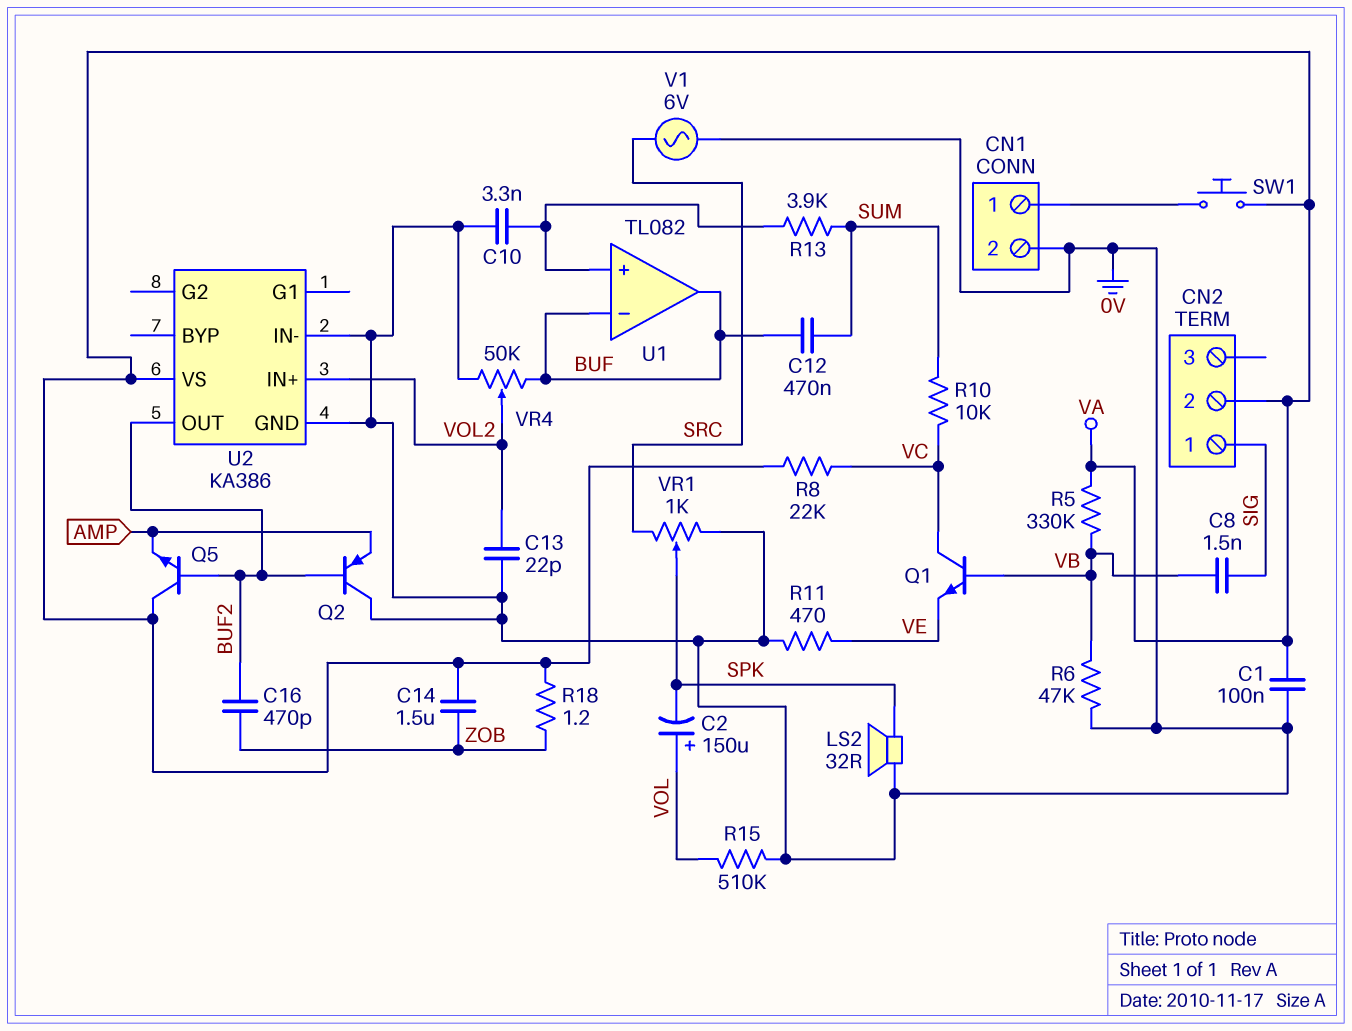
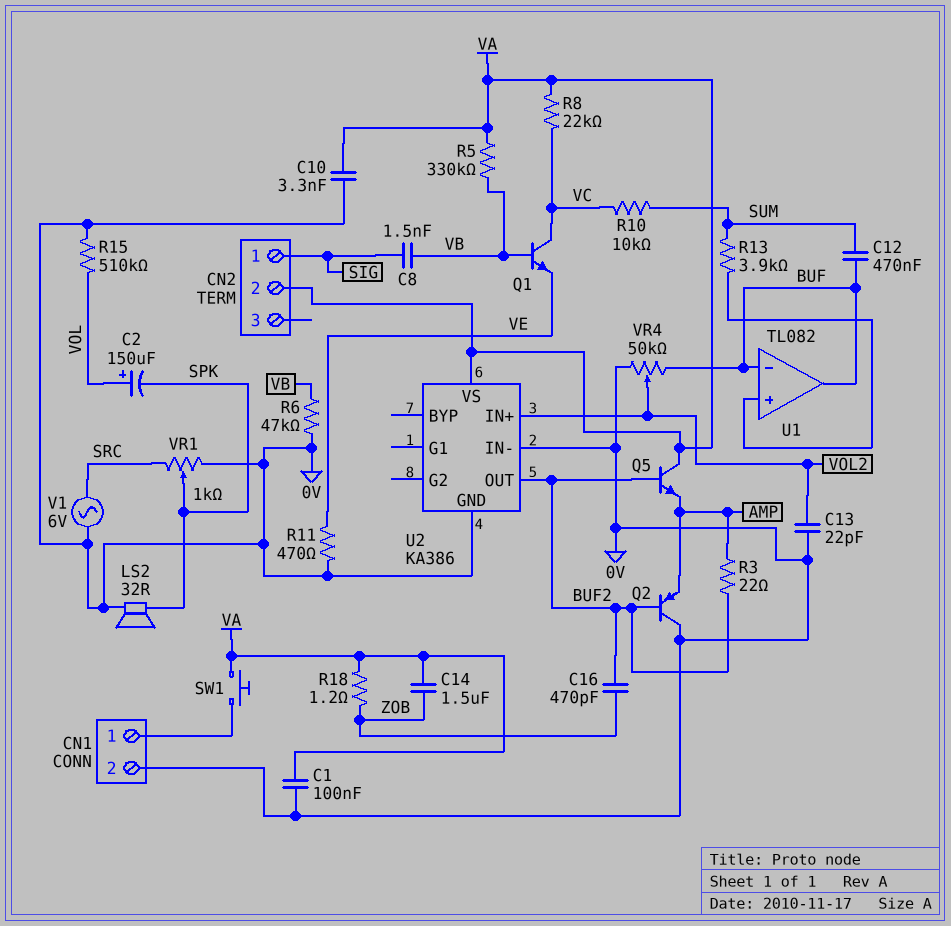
C10: 3.3nF (0V, U1/in+) -> 3.3nF (0V, VA)
R3: none -> 22 (AMP, BUF2)

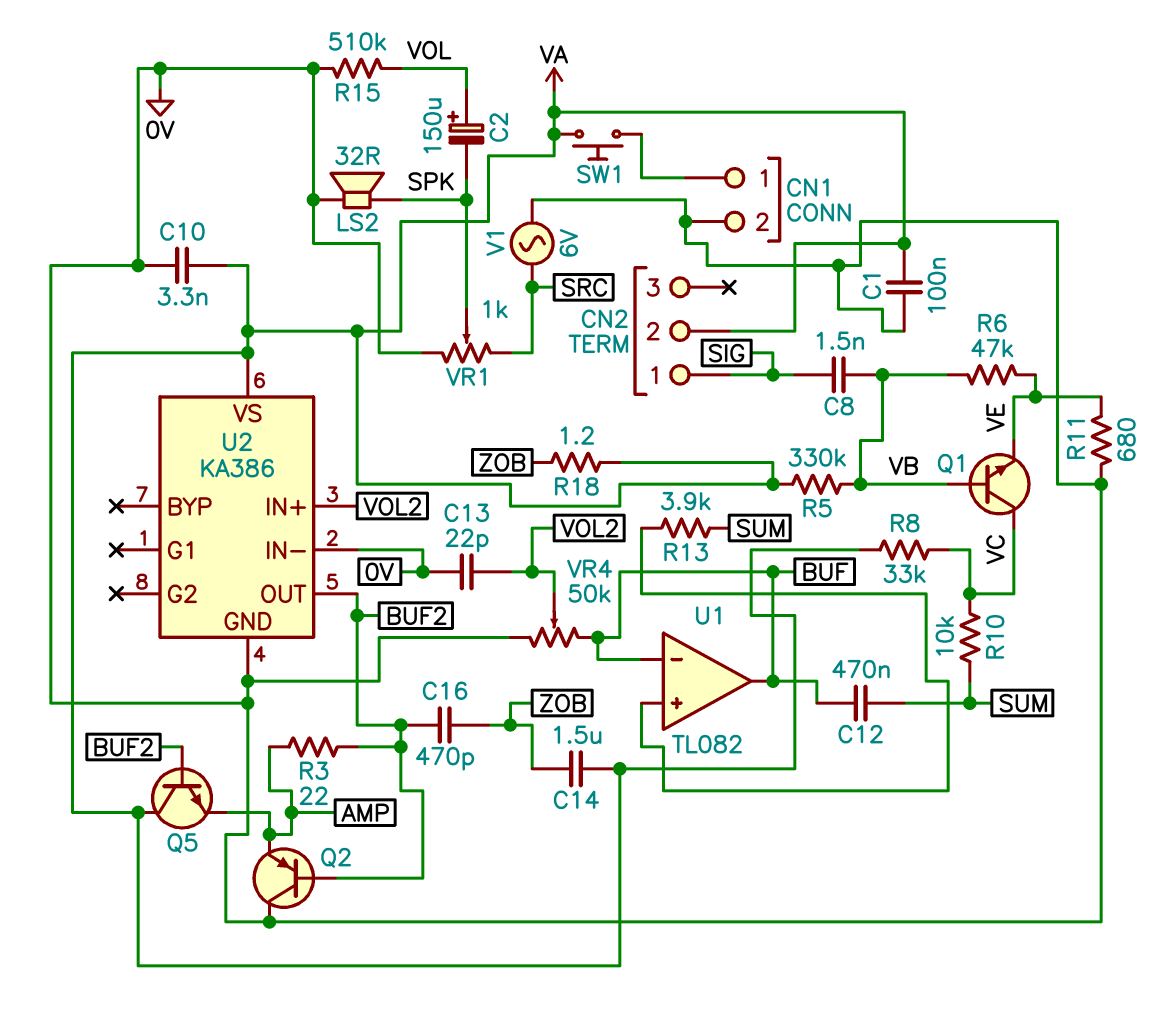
R6: 47k (0V, VB) -> 47k (VB, VE)
R8: 22k (VA, VC) -> 33k (VA, VC)
R11: 470 (0V, VE) -> 680 (0V, VE)

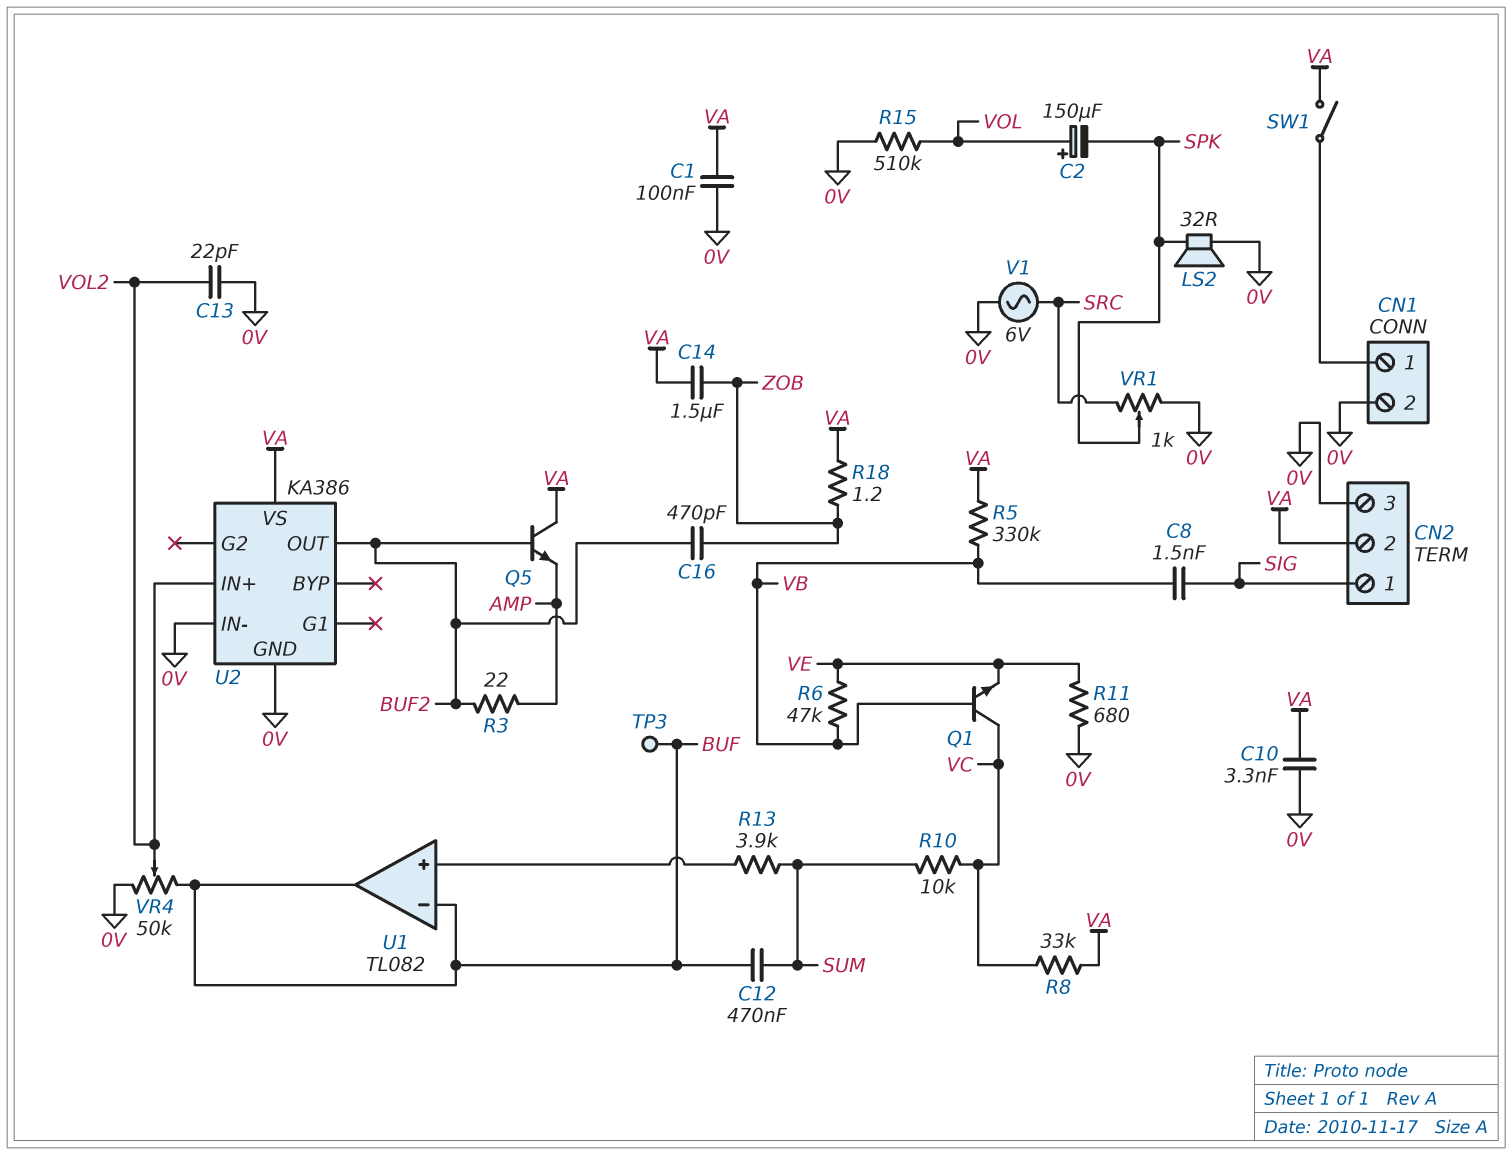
CN2 pin 3: none -> 0V
Q2: PNP (B BUF2, C 0V, E AMP) -> none
SW1: button (CN1/1, VA) -> switch (CN1/1, VA)
TP3: none -> test point (BUF)

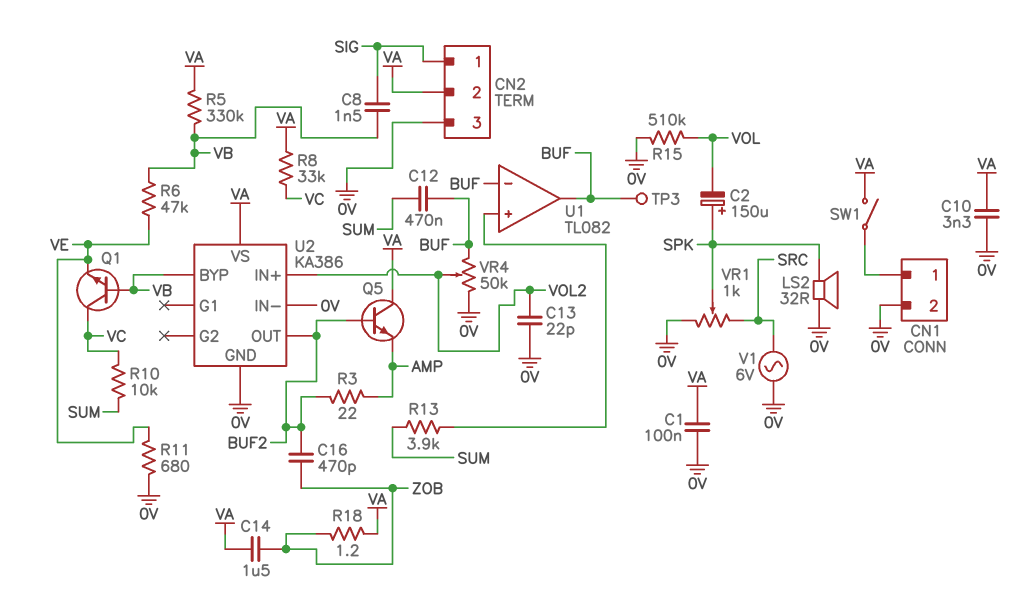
C2: 150uF (plus VOL, minus SPK) -> 150uF (plus SPK, minus VOL)
U2 pin BYP: none -> VB

